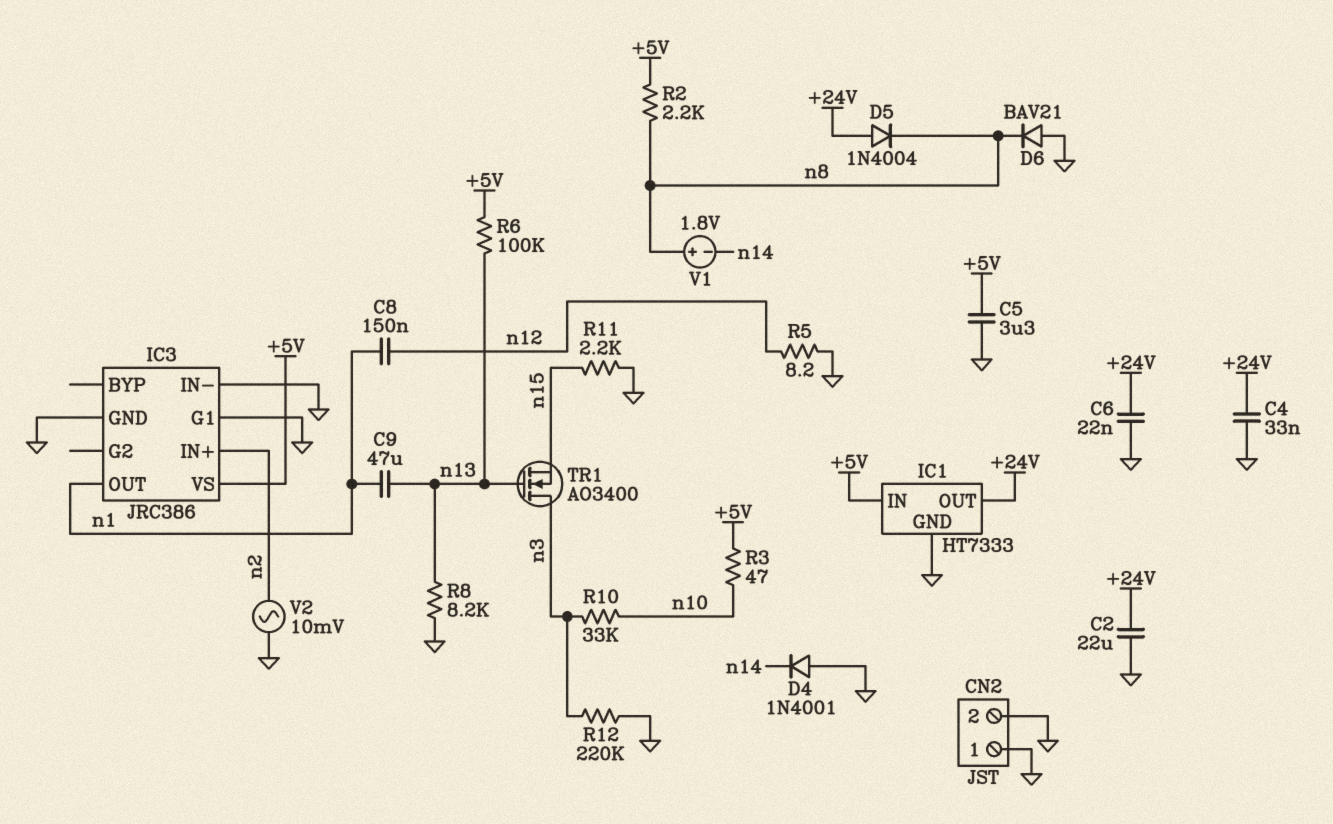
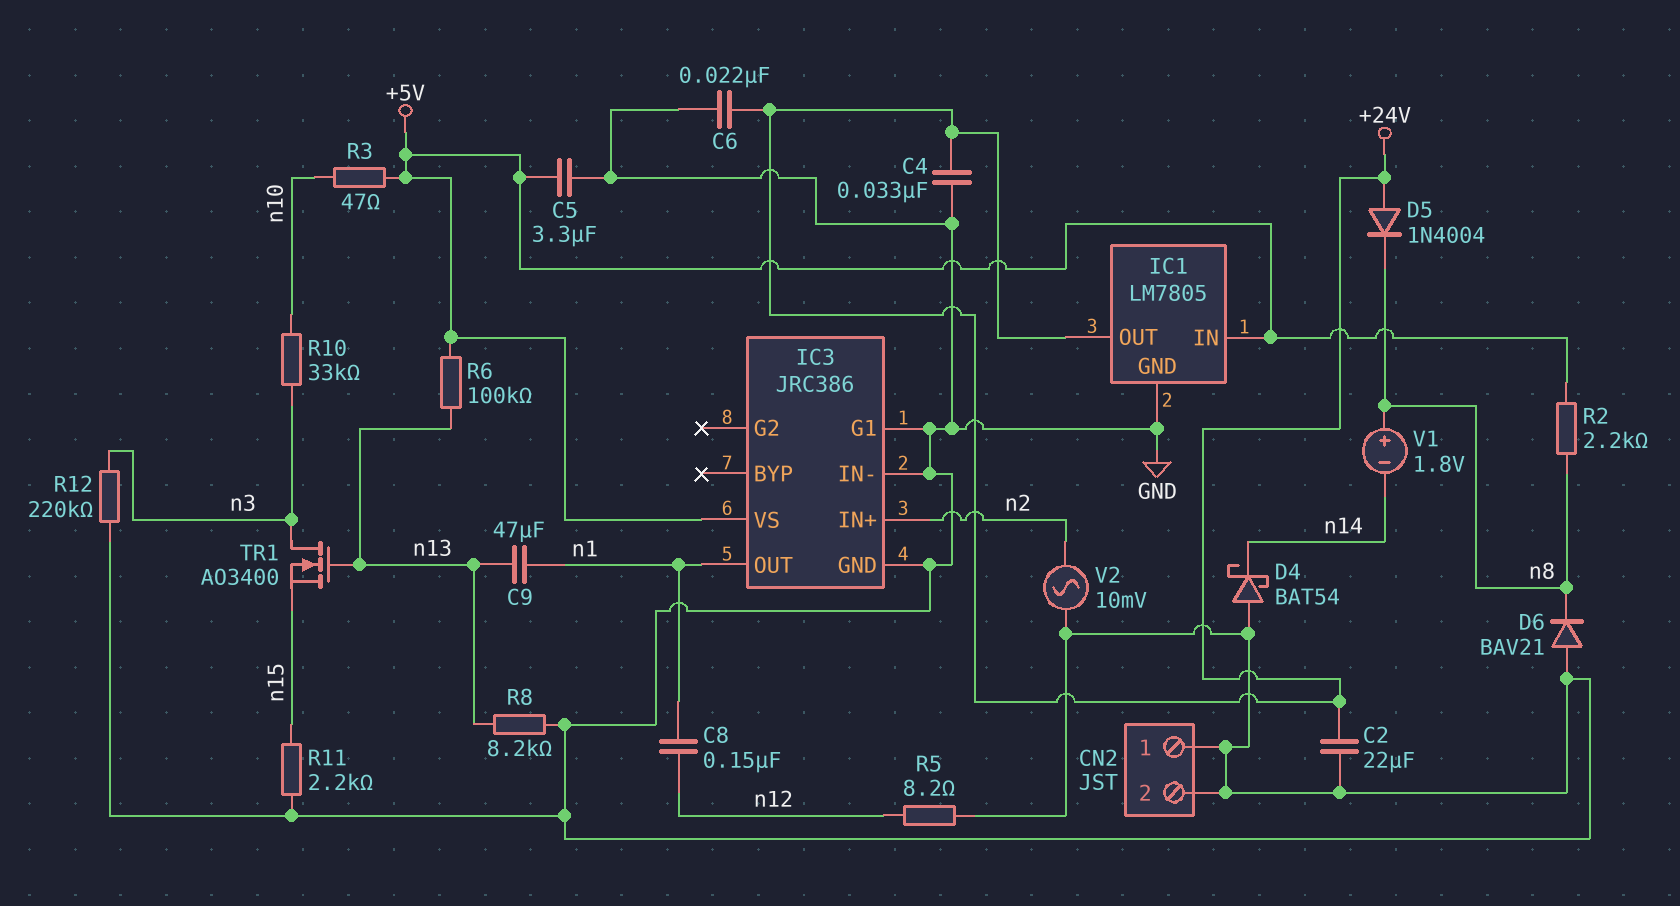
D4: diode 1N4001 (A GND, K n14) -> schottky BAT54 (A GND, K n14)
IC1: HT7333 -> LM7805

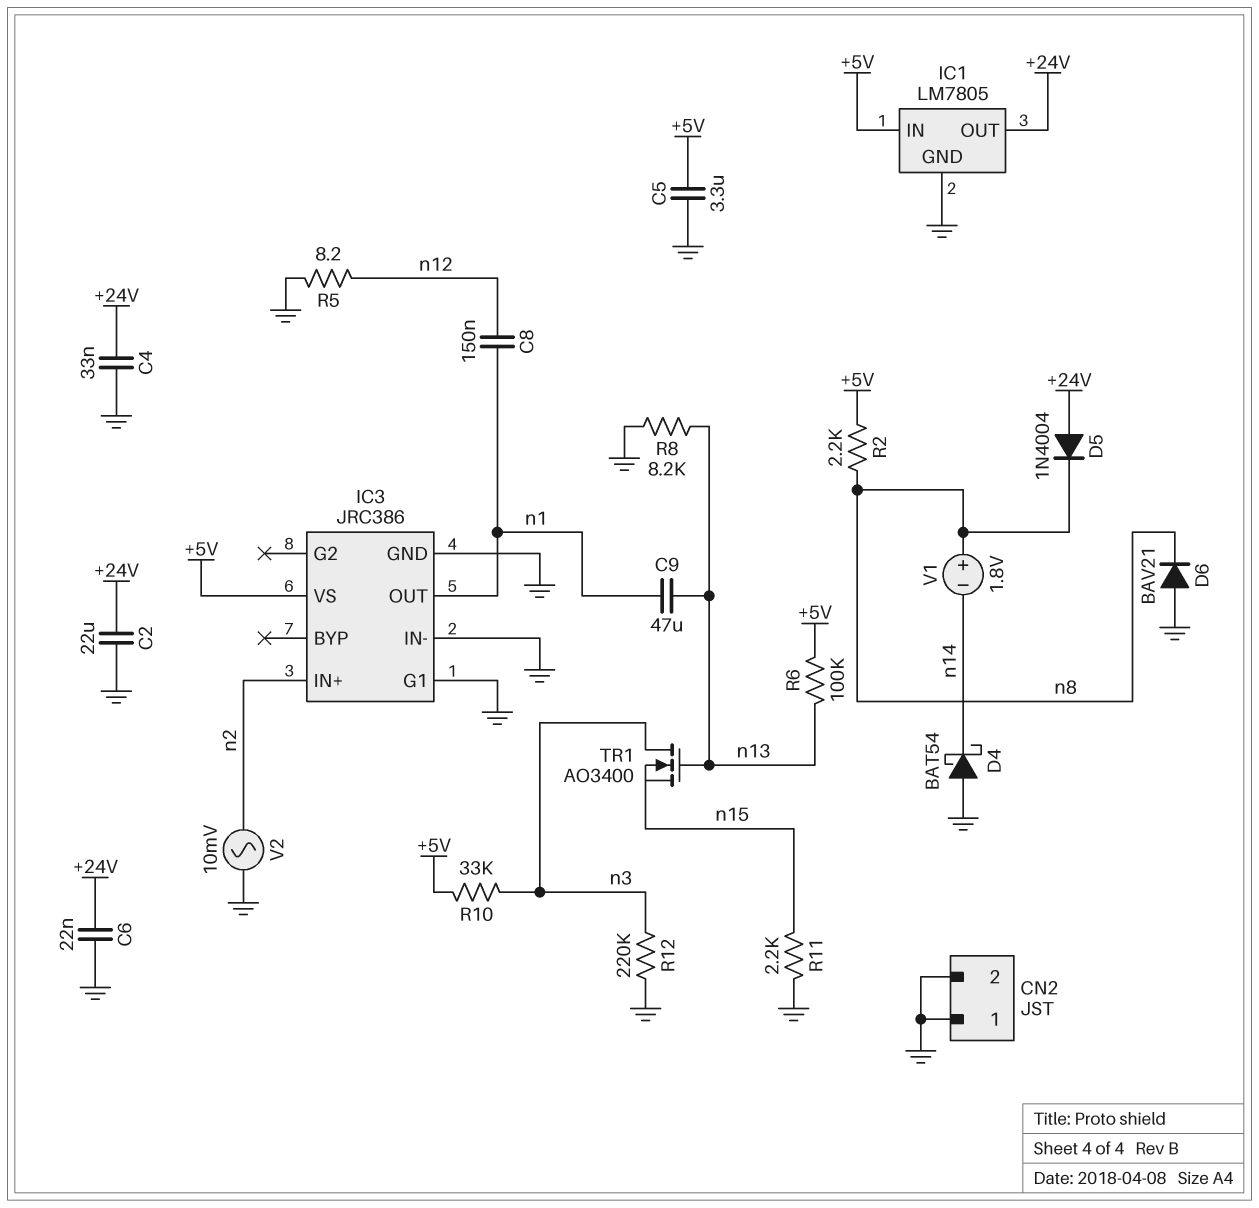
R3: 47 (+5V, n10) -> none
R10: 33k (n3, n10) -> 33k (+5V, n3)

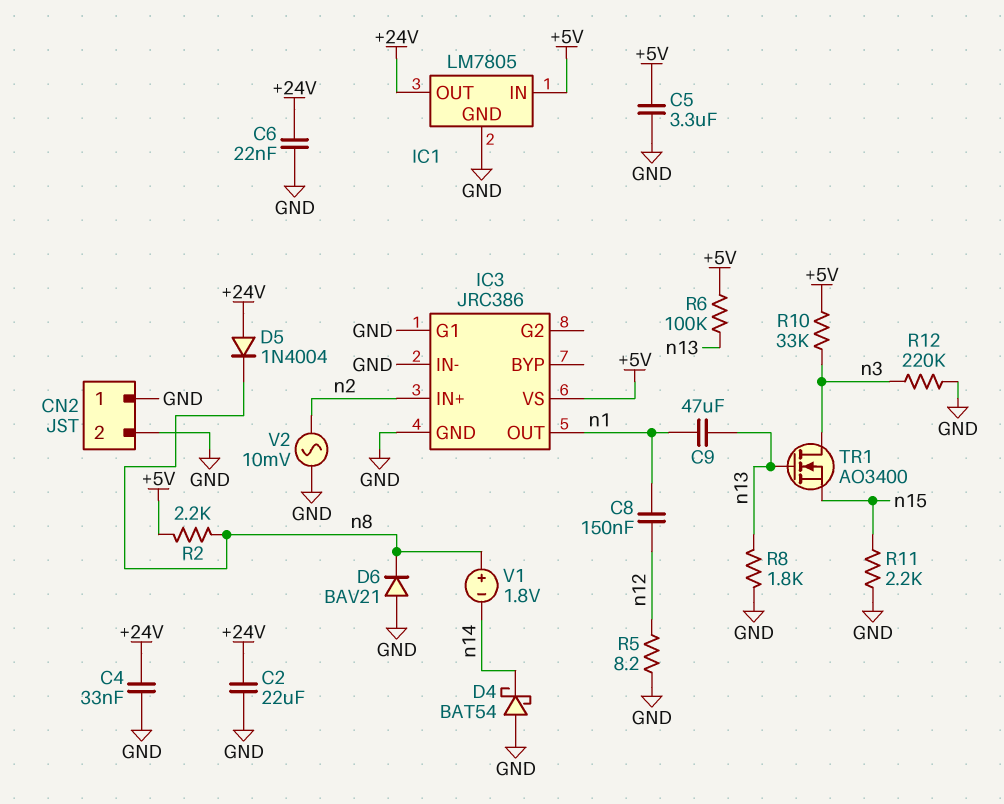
R8: 8.2k (GND, n13) -> 1.8k (GND, n13)

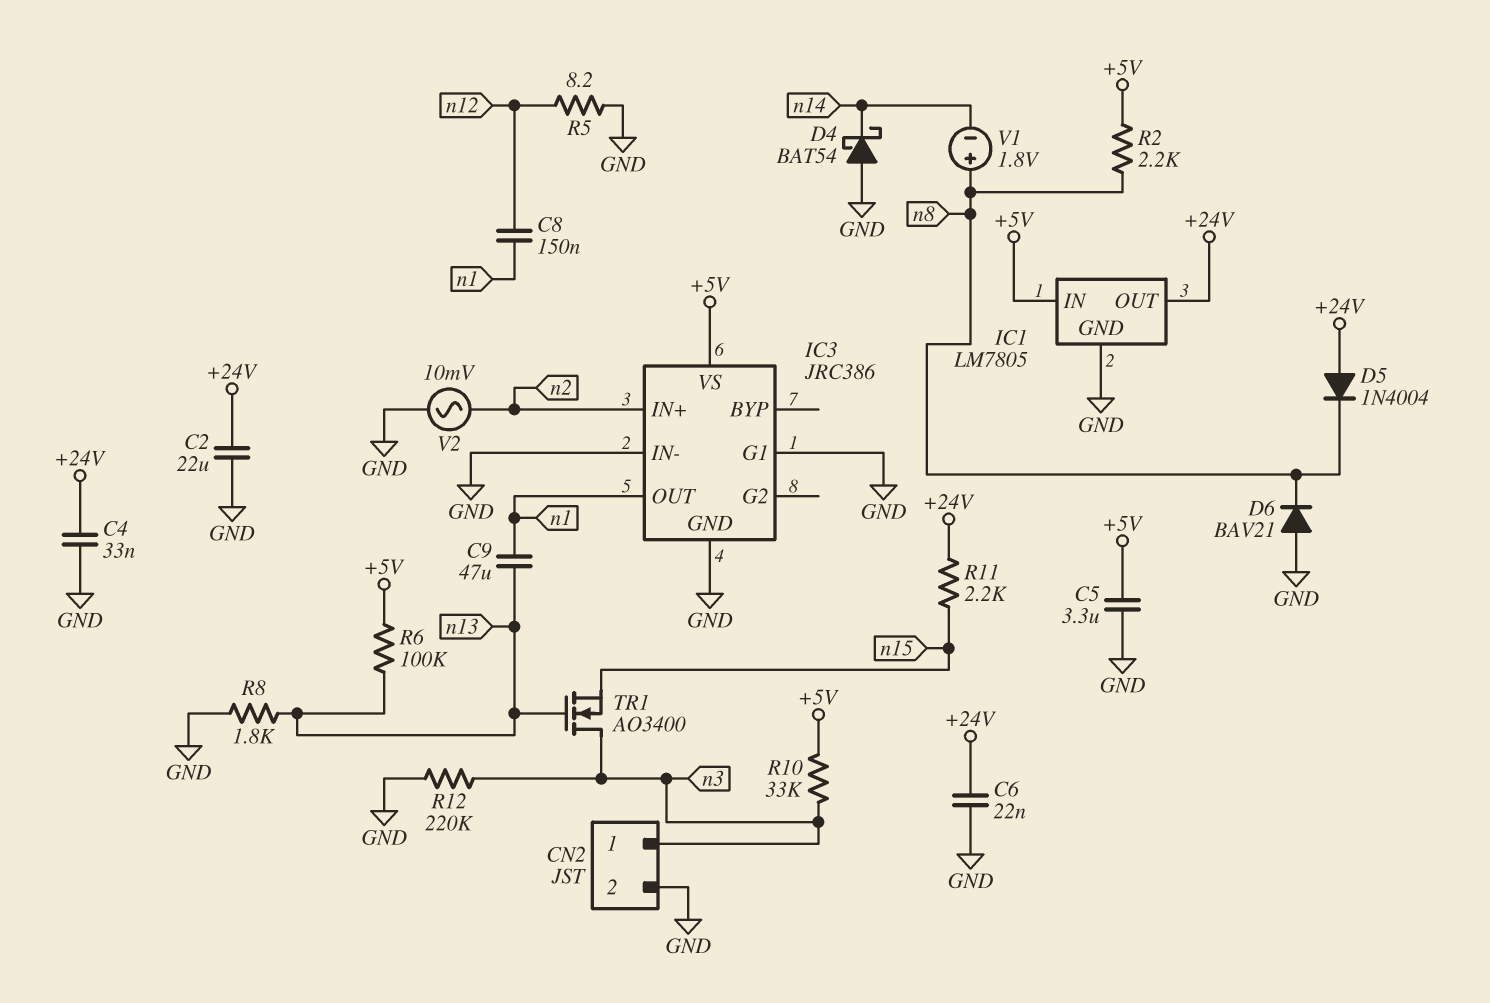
CN2 pin 1: GND -> n3
R11: 2.2k (GND, n15) -> 2.2k (+24V, n15)

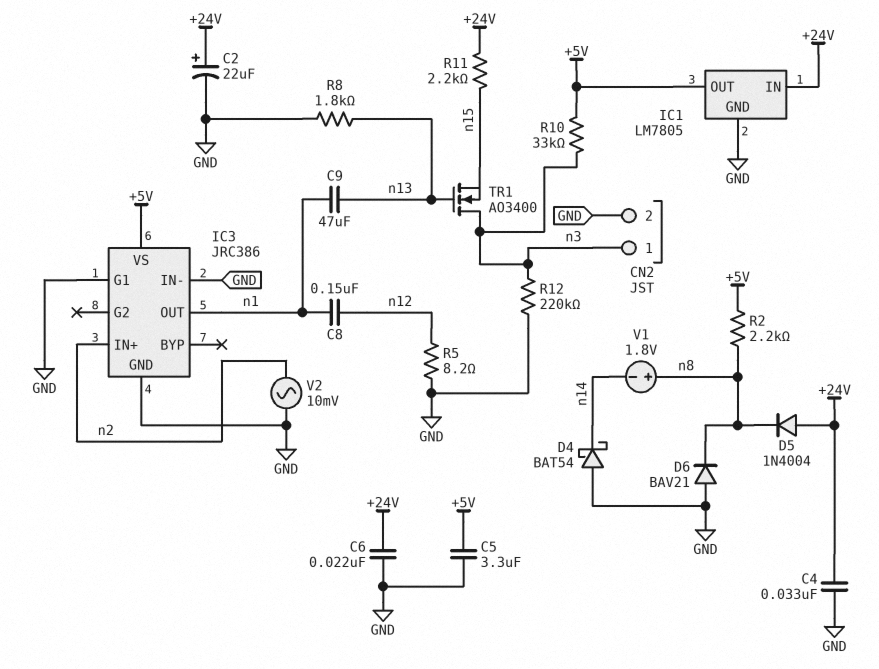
C2: 22uF (+24V, GND) -> 22uF (plus +24V, minus GND)
IC1 pin IN: +5V -> +24V
IC1 pin OUT: +24V -> +5V
R6: 100k (+5V, n13) -> none

